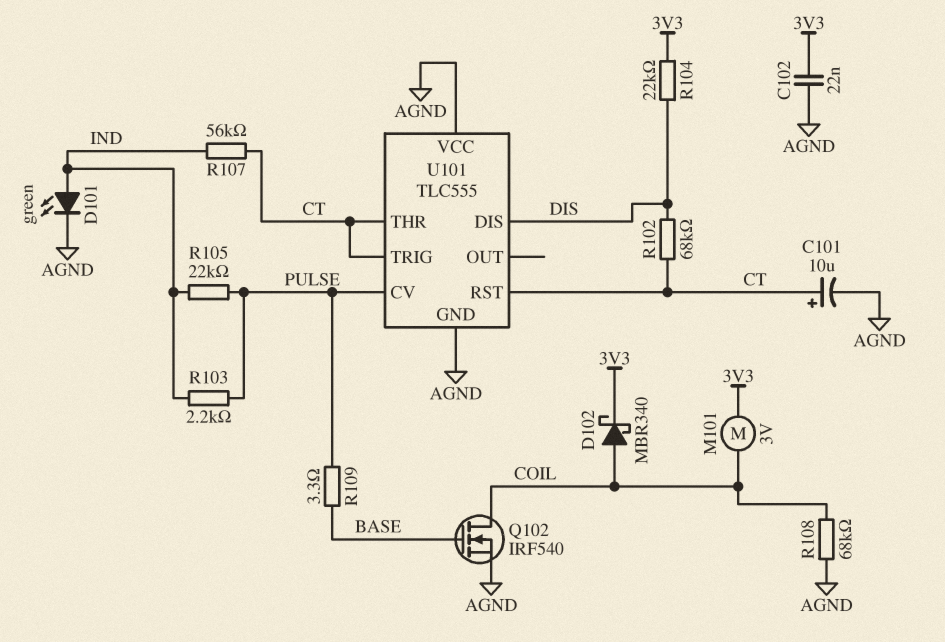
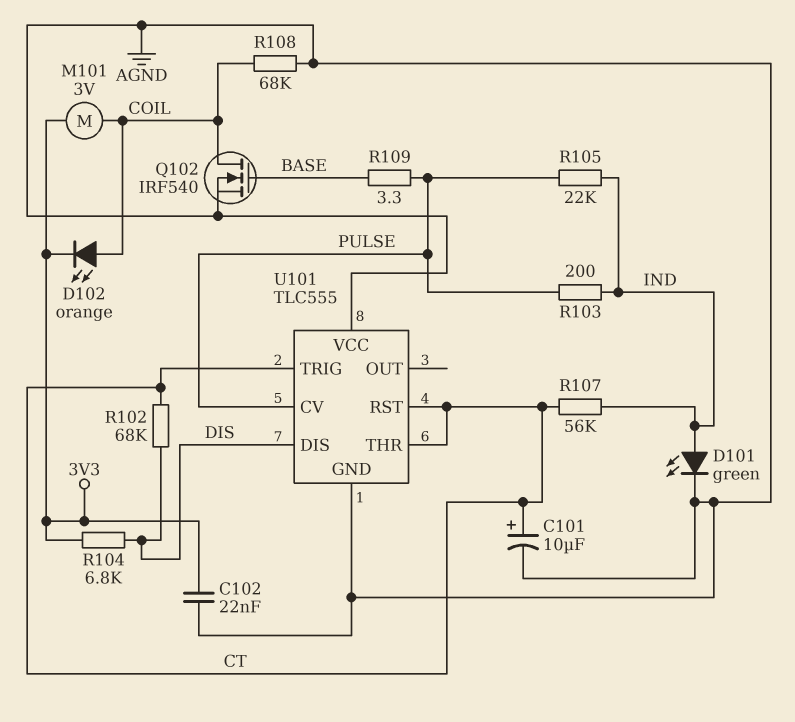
D102: schottky MBR340 (A COIL, K 3V3) -> LED orange (A COIL, K 3V3)
R103: 2.2k (IND, PULSE) -> 200 (IND, PULSE)
R104: 22k (3V3, DIS) -> 6.8k (3V3, DIS)

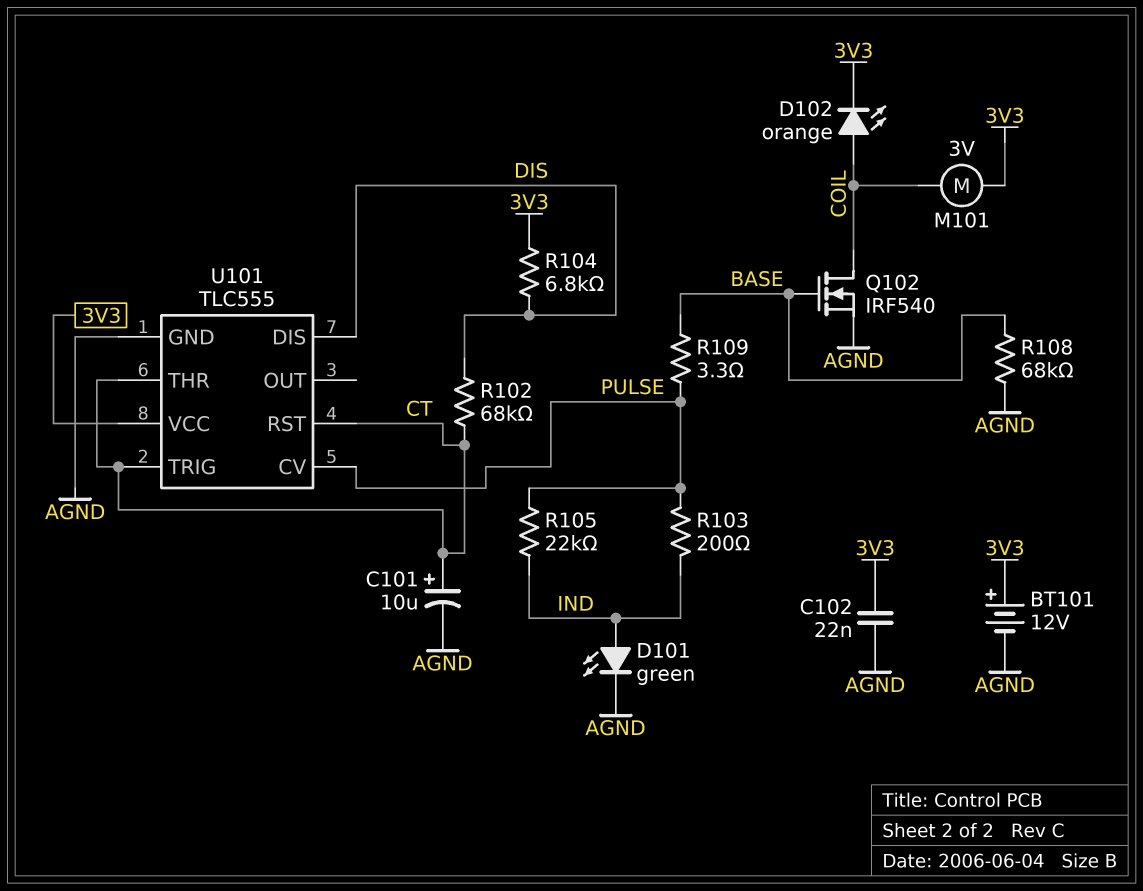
BT101: none -> 12V (plus 3V3, minus AGND)
R107: 56k (CT, IND) -> none
R108: 68k (AGND, COIL) -> 68k (AGND, BASE)
U101 pin VCC: AGND -> 3V3

